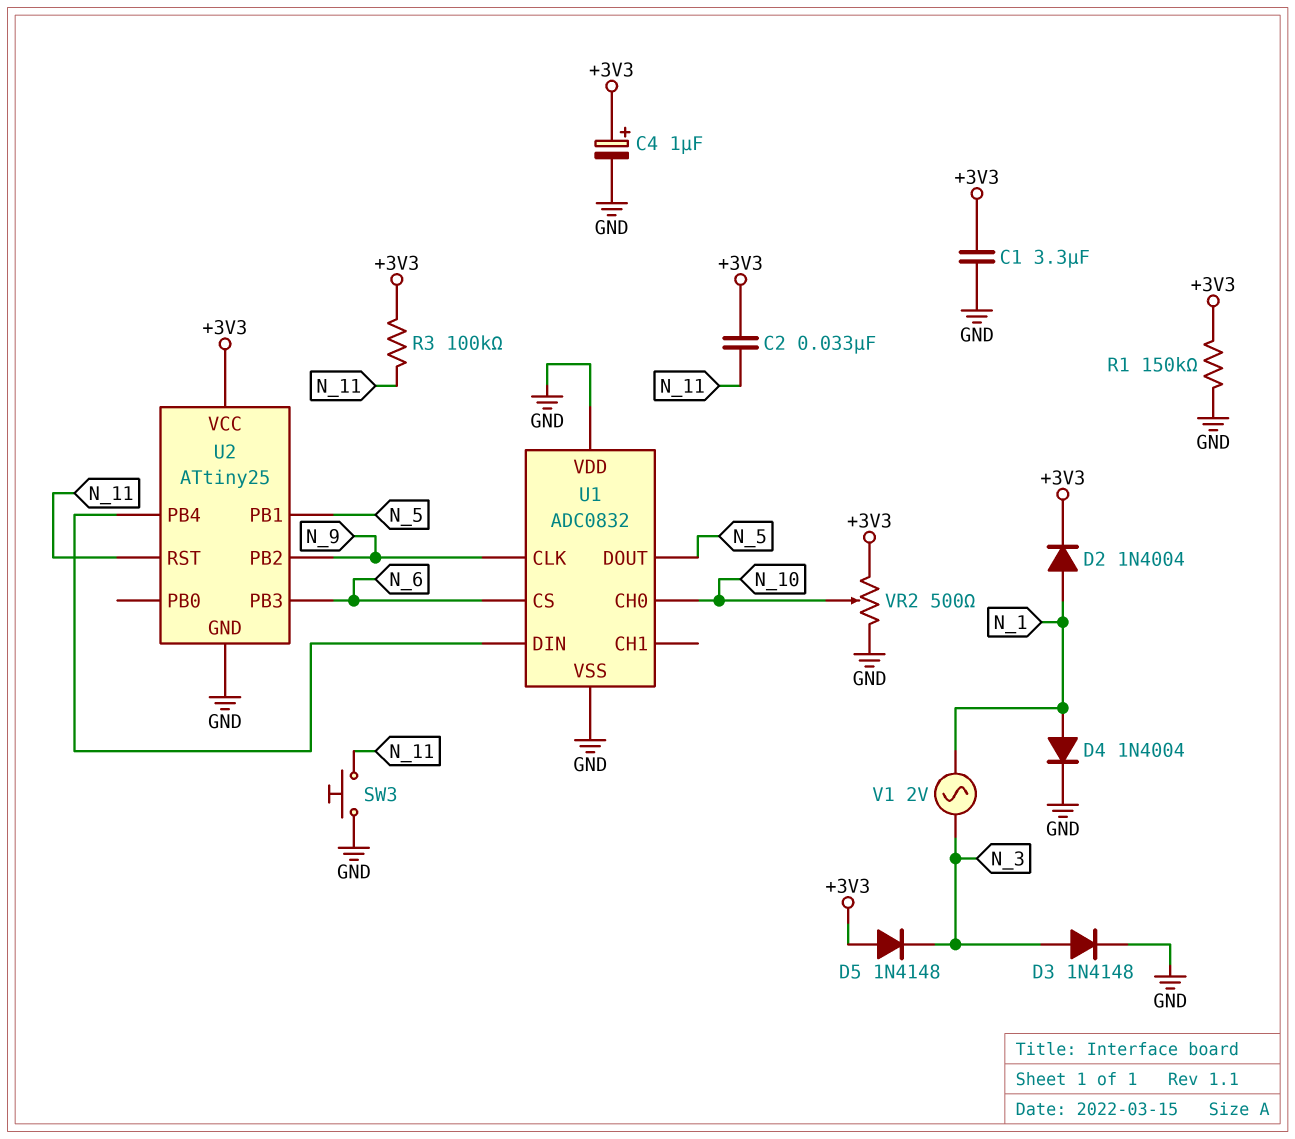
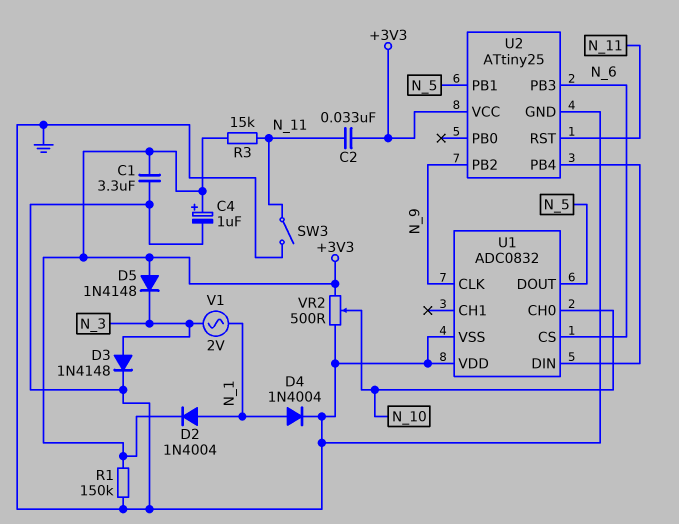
R3: 100k (+3V3, N_11) -> 15k (+3V3, N_11)
SW3: button (GND, N_11) -> switch (GND, N_11)

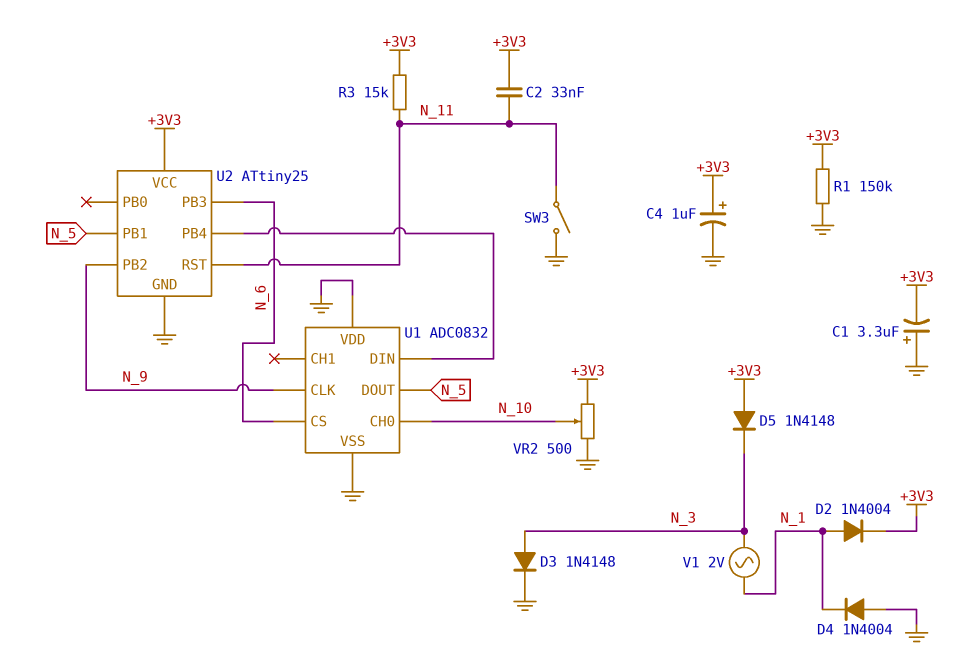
C1: 3.3uF (+3V3, GND) -> 3.3uF (plus GND, minus +3V3)
D4: diode 1N4004 (A N_1, K GND) -> diode 1N4004 (A GND, K N_1)

